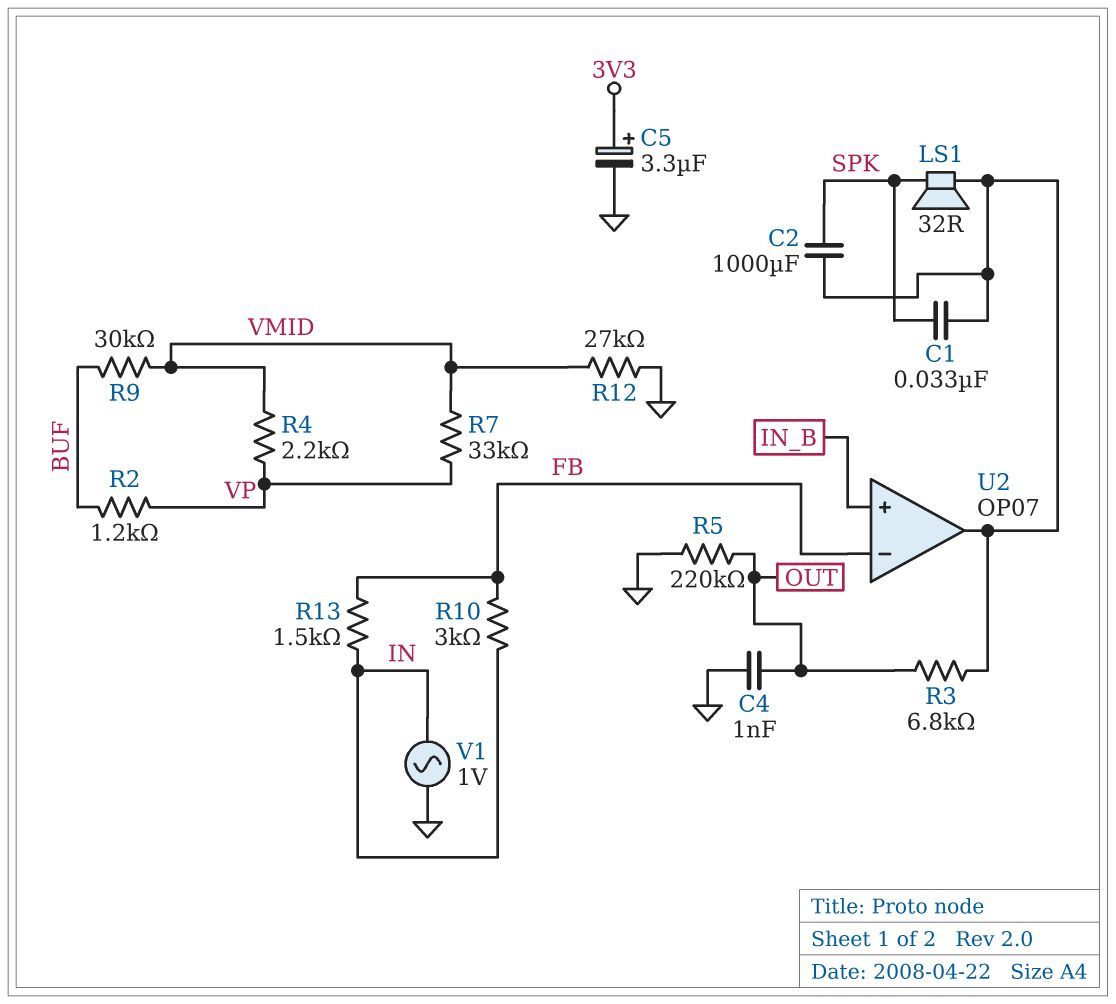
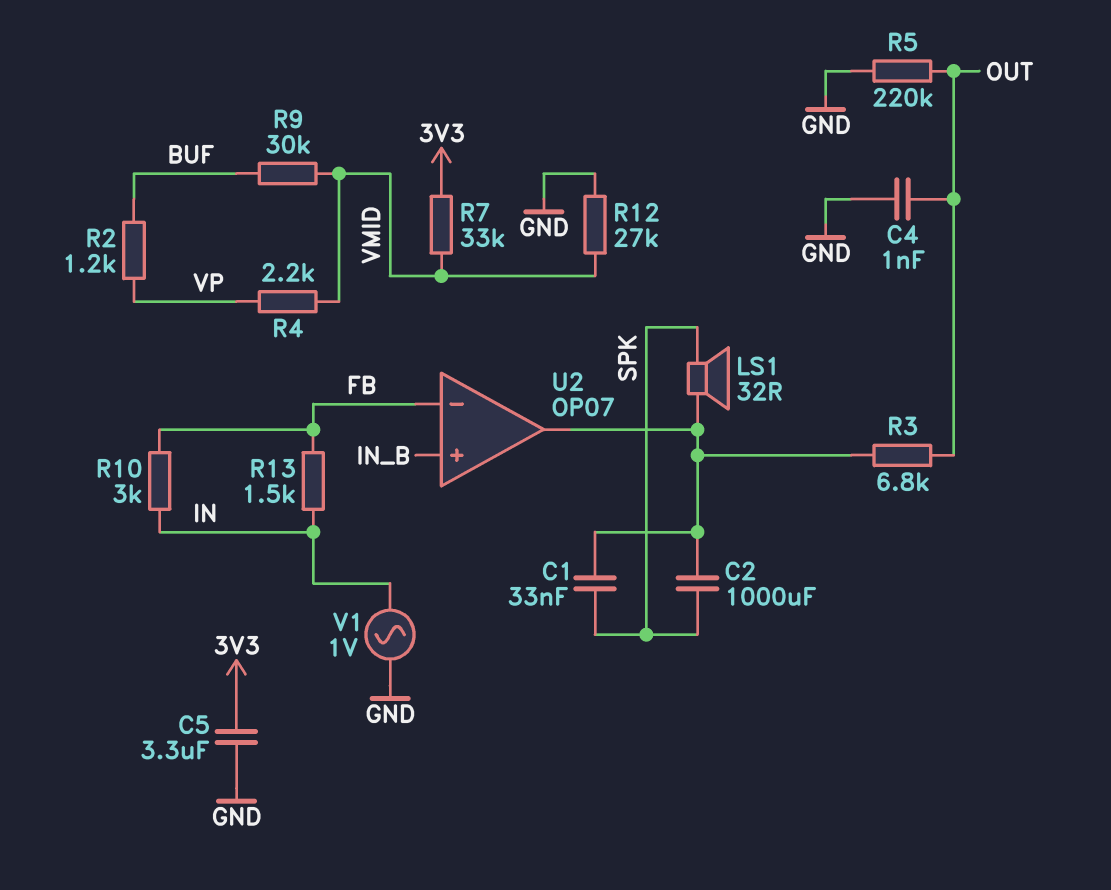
C5: 3.3uF (plus 3V3, minus GND) -> 3.3uF (3V3, GND)
R7: 33k (VMID, VP) -> 33k (3V3, VMID)

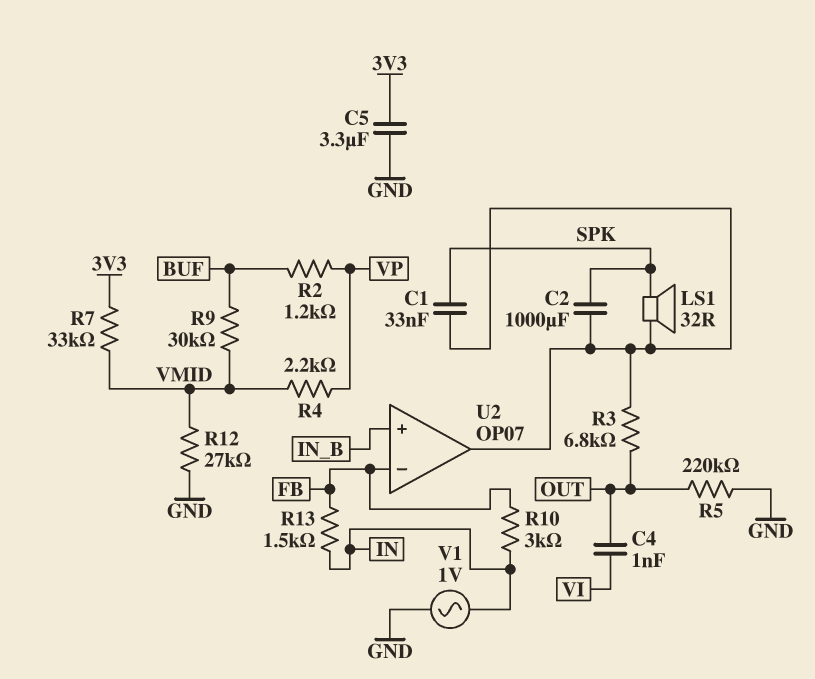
C4: 1nF (GND, OUT) -> 1nF (OUT, VI)

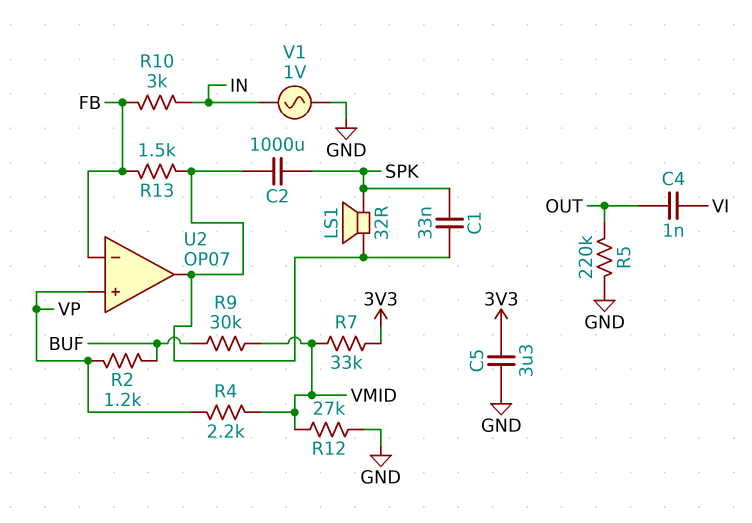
R3: 6.8k (OUT, U2/out) -> none
R13: 1.5k (FB, IN) -> 1.5k (FB, U2/out)
U2 pin in+: IN_B -> VP

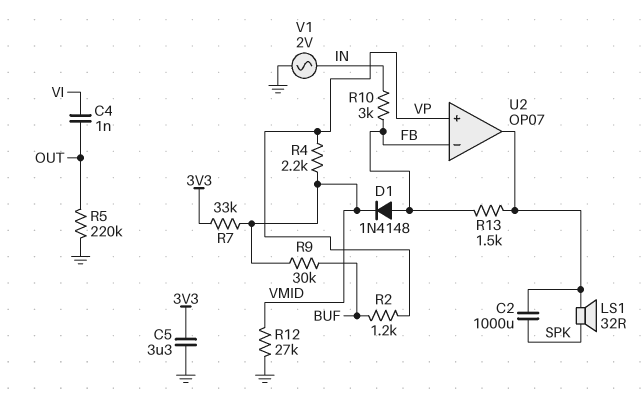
C1: 33nF (SPK, U2/out) -> none
D1: none -> diode 1N4148 (A FB, K VMID)
V1: AC 1V (GND, IN) -> AC 2V (GND, IN)

